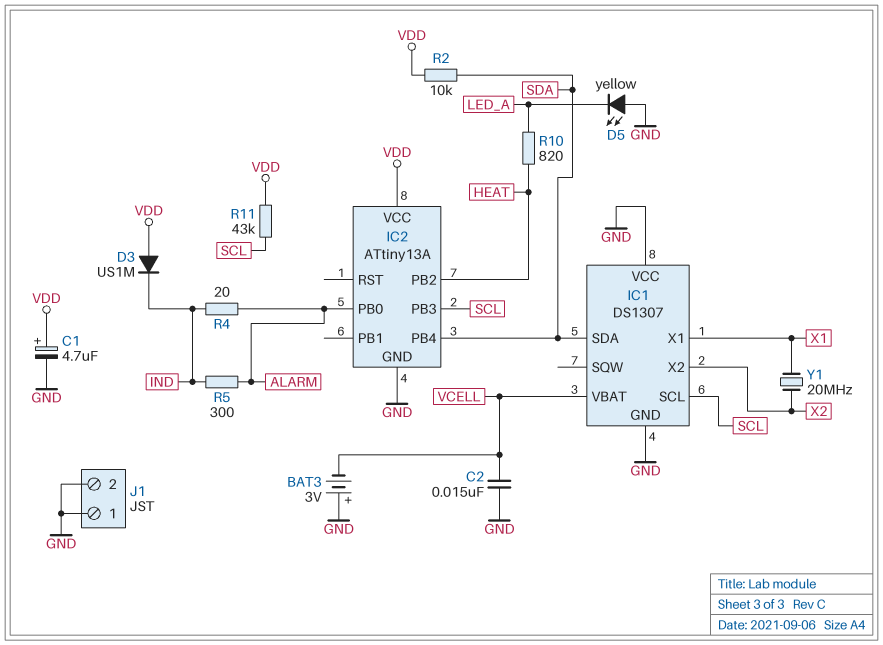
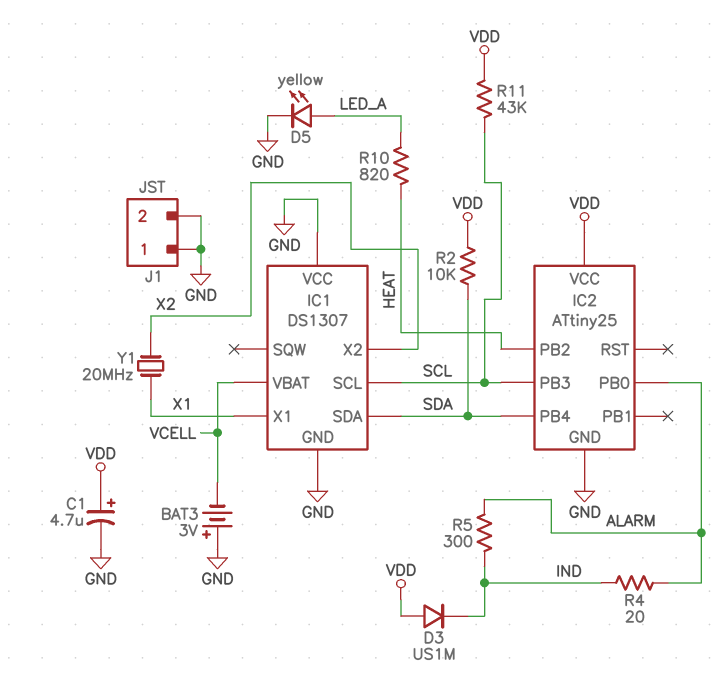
C2: 15nF (GND, VCELL) -> none
D5: LED yellow (A GND, K LED_A) -> LED yellow (A LED_A, K GND)
IC2: ATtiny13A -> ATtiny25

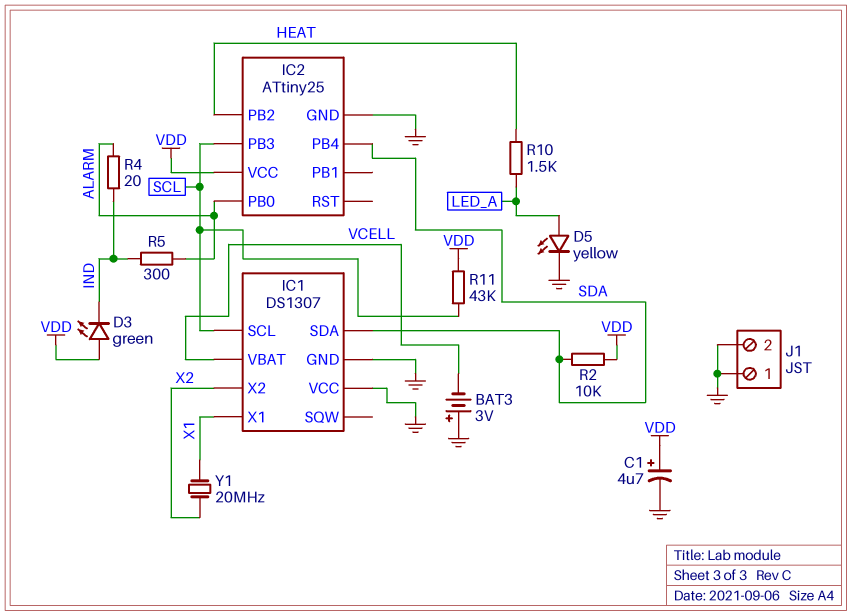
D3: diode US1M (A VDD, K IND) -> LED green (A VDD, K IND)
R10: 820 (HEAT, LED_A) -> 1.5k (HEAT, LED_A)

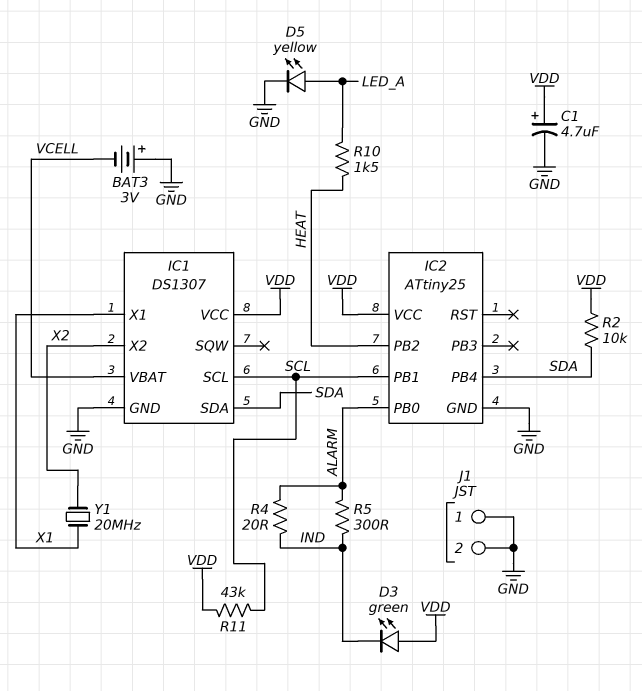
IC1 pin VCC: GND -> VDD
IC2 pin PB1: none -> SCL
IC2 pin PB3: SCL -> none

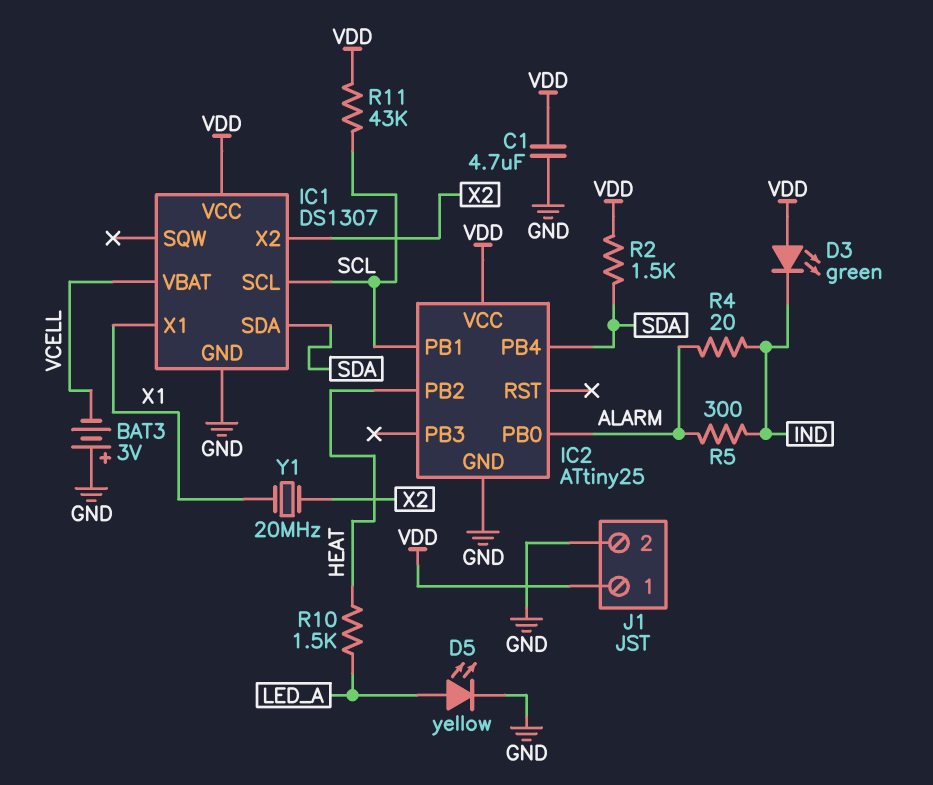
C1: 4.7uF (plus VDD, minus GND) -> 4.7uF (GND, VDD)
J1 pin 1: GND -> VDD
R2: 10k (SDA, VDD) -> 1.5k (SDA, VDD)

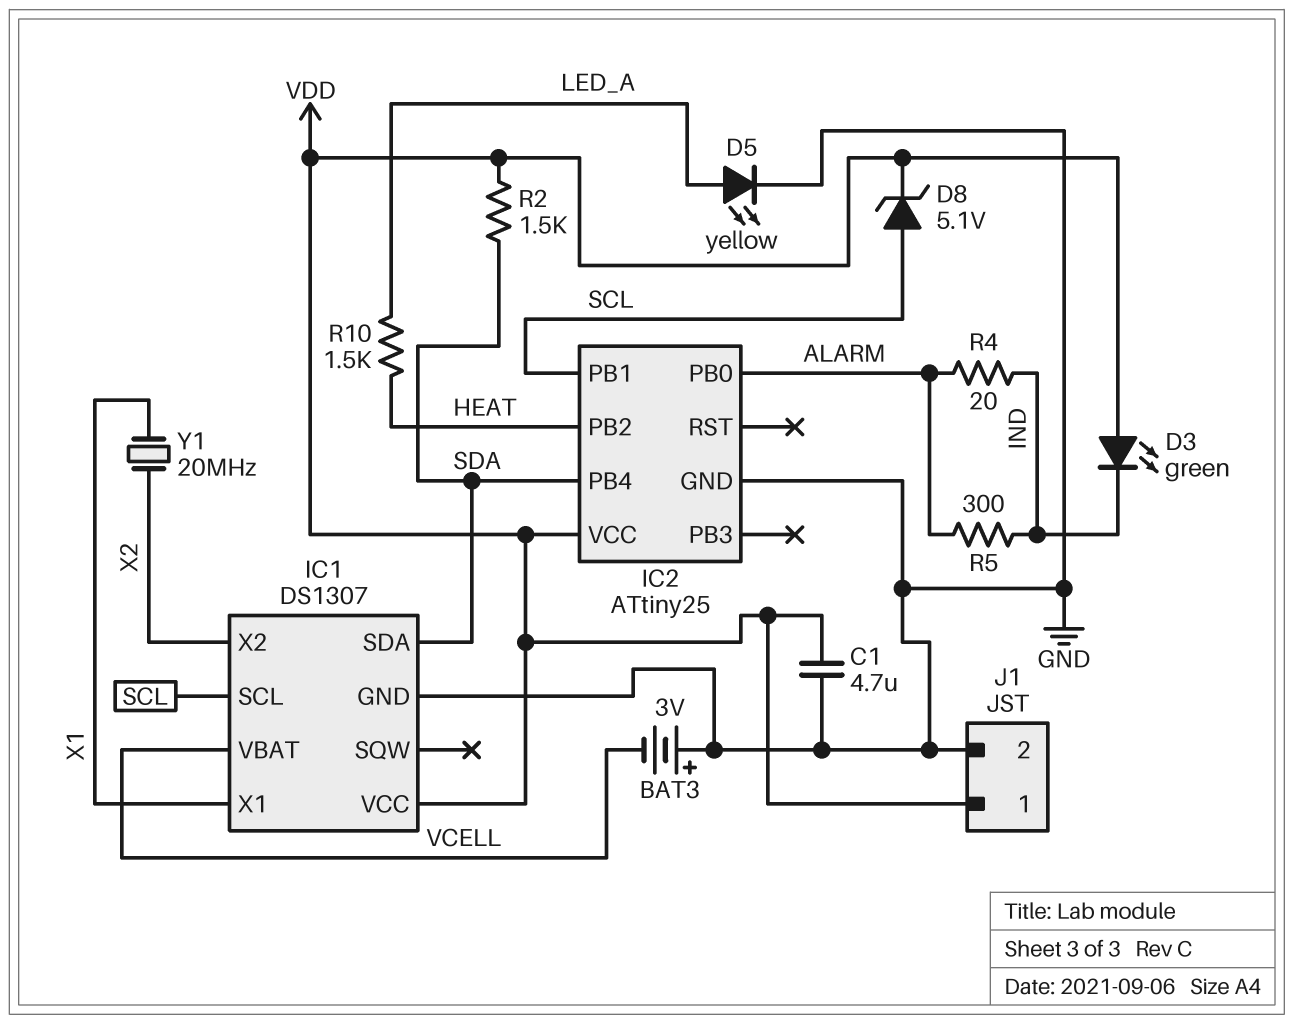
D8: none -> zener 5.1V (A SCL, K VDD)
R11: 43k (SCL, VDD) -> none

